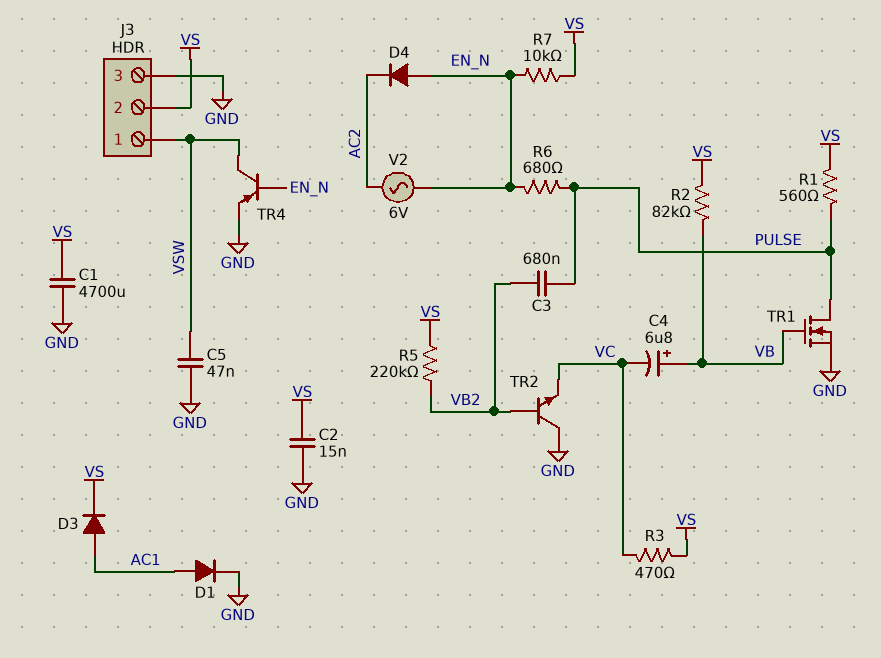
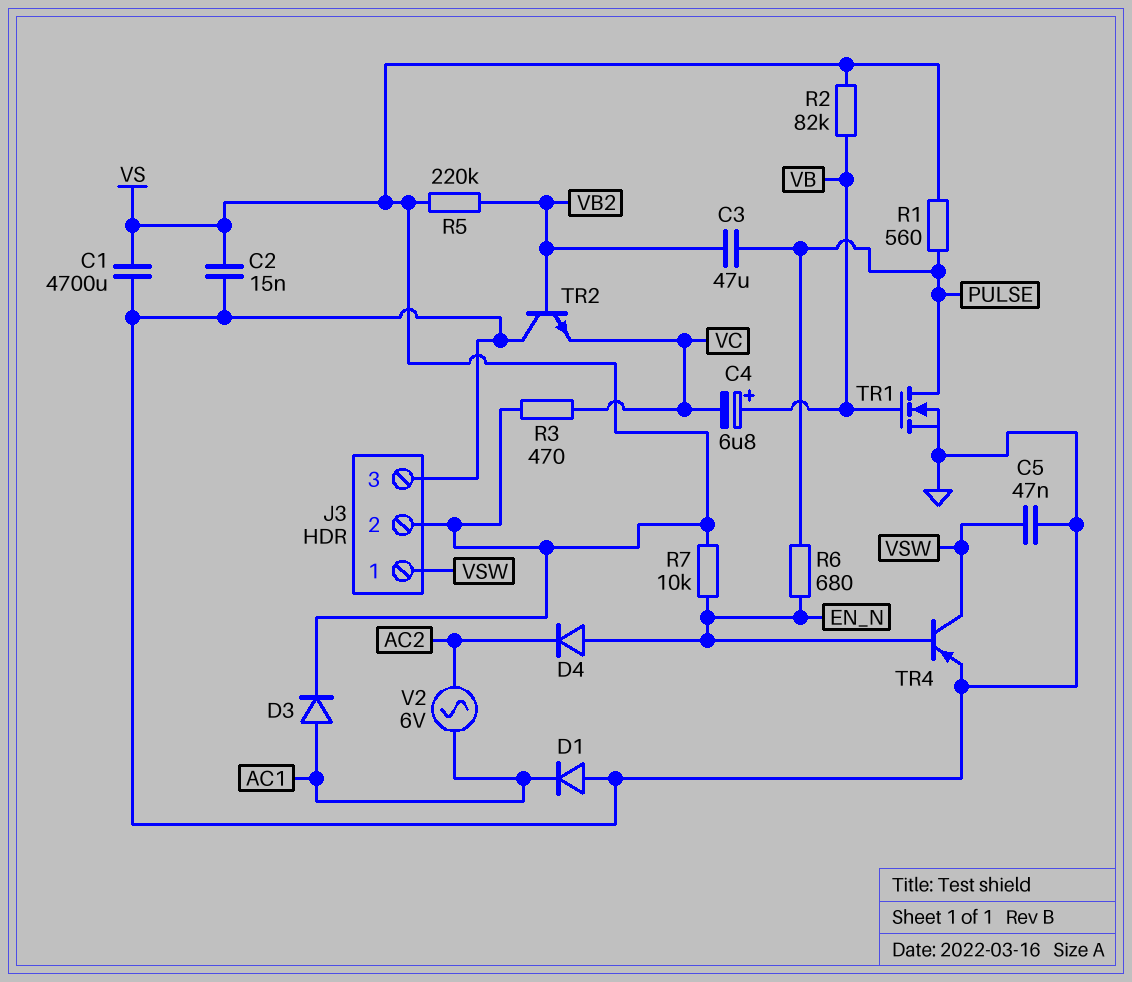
C3: 680nF (PULSE, VB2) -> 47uF (PULSE, VB2)
D1: diode (A AC1, K GND) -> diode (A GND, K AC1)
V2: AC 6V (AC2, EN_N) -> AC 6V (AC1, AC2)

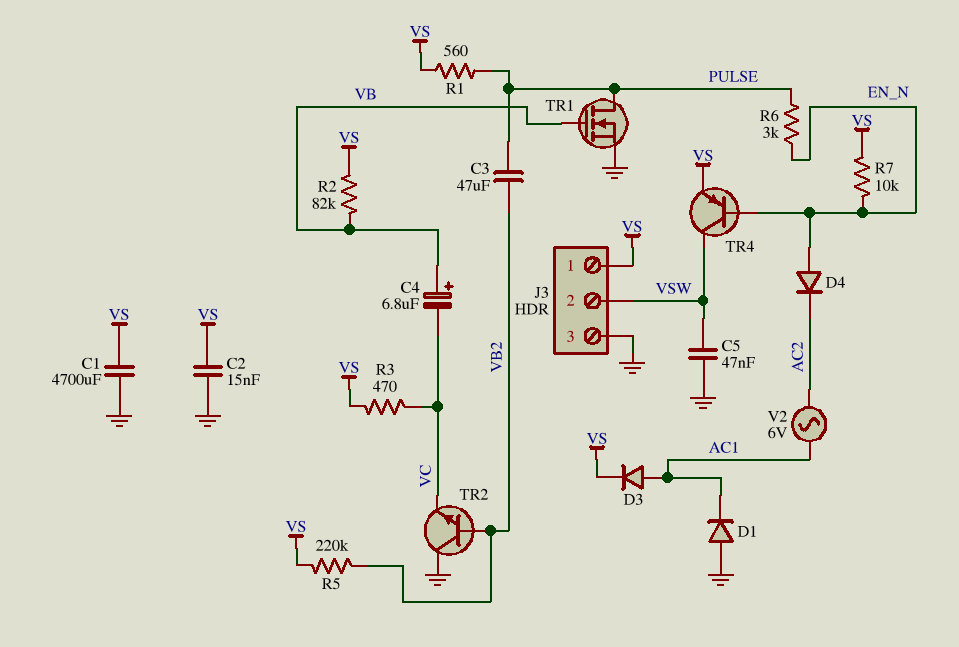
J3 pin 1: VSW -> VS
J3 pin 2: VS -> VSW
R6: 680 (EN_N, PULSE) -> 3k (EN_N, PULSE)
TR4: PNP (B EN_N, C VSW, E GND) -> PNP (B EN_N, C VSW, E VS)

